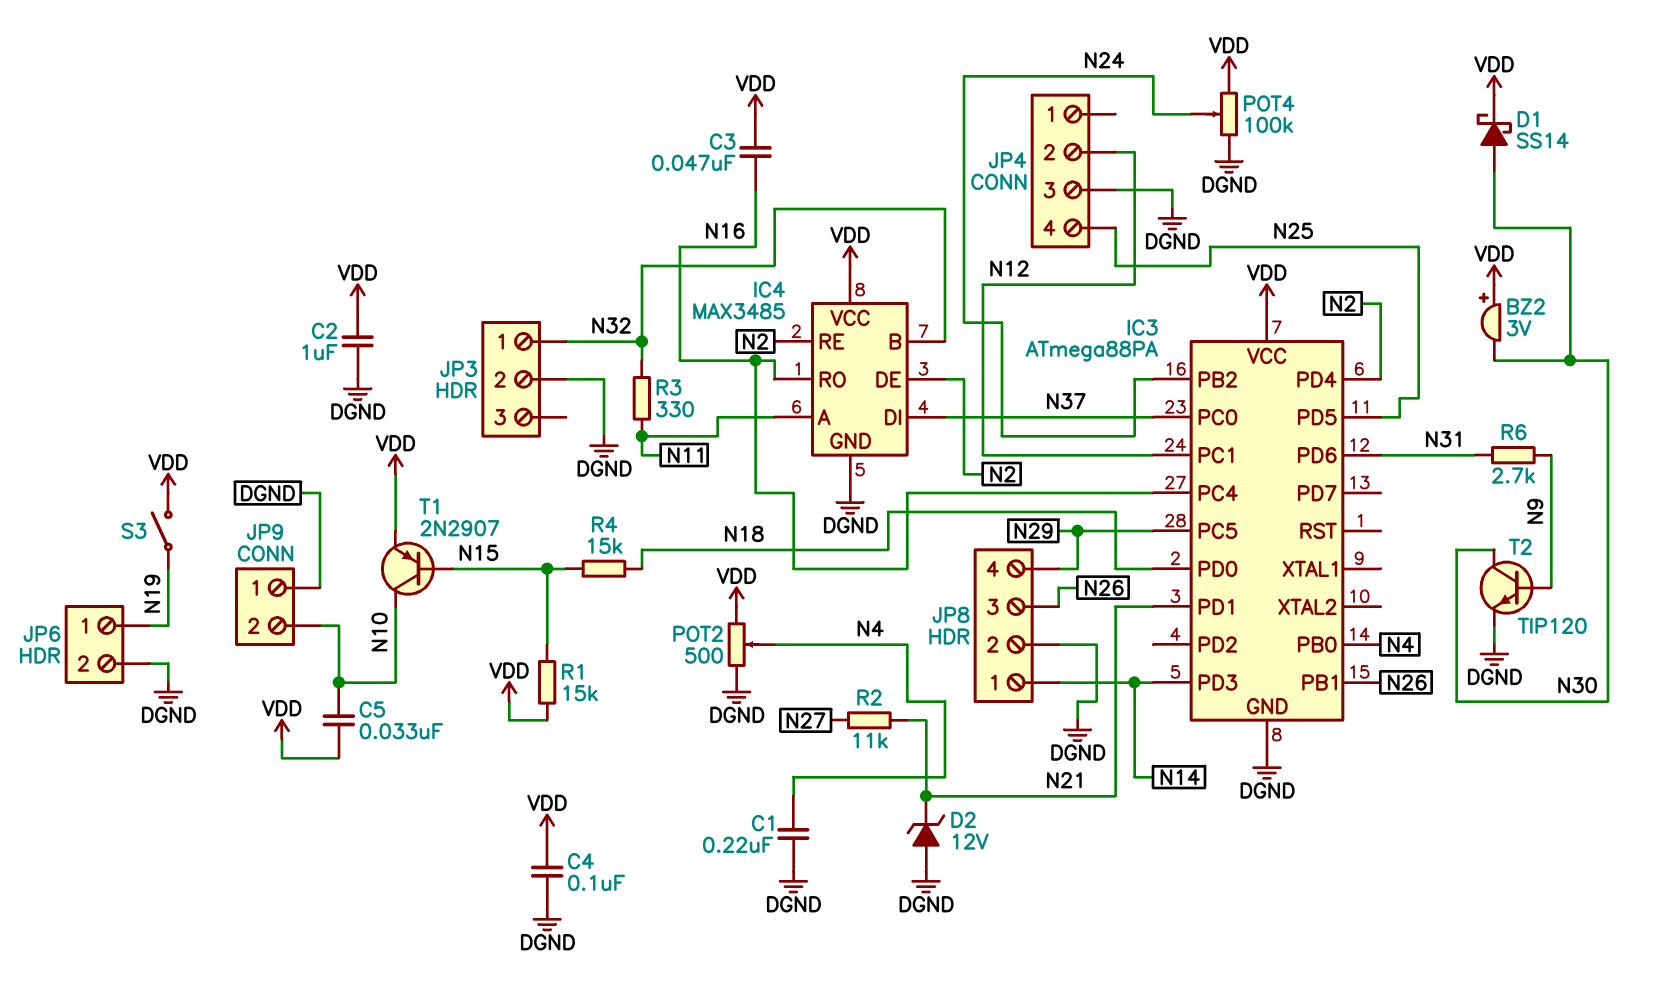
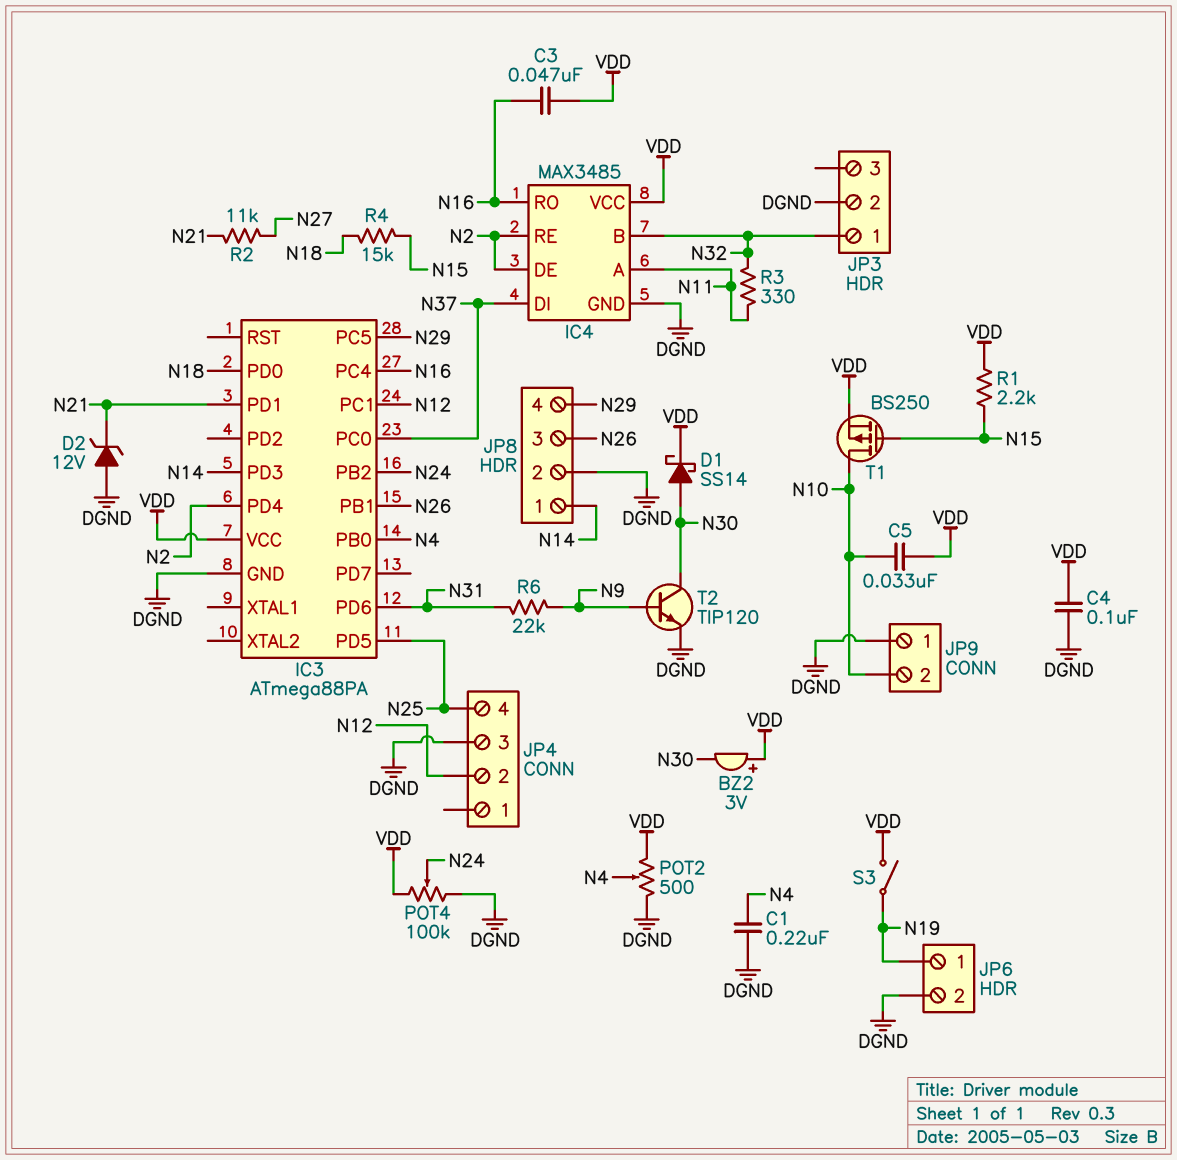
C2: 1uF (DGND, VDD) -> none
R1: 15k (N15, VDD) -> 2.2k (N15, VDD)
R6: 2.7k (N9, N31) -> 22k (N9, N31)
T1: PNP 2N2907 (B N15, C N10, E VDD) -> PMOS BS250 (G N15, D N10, S VDD)

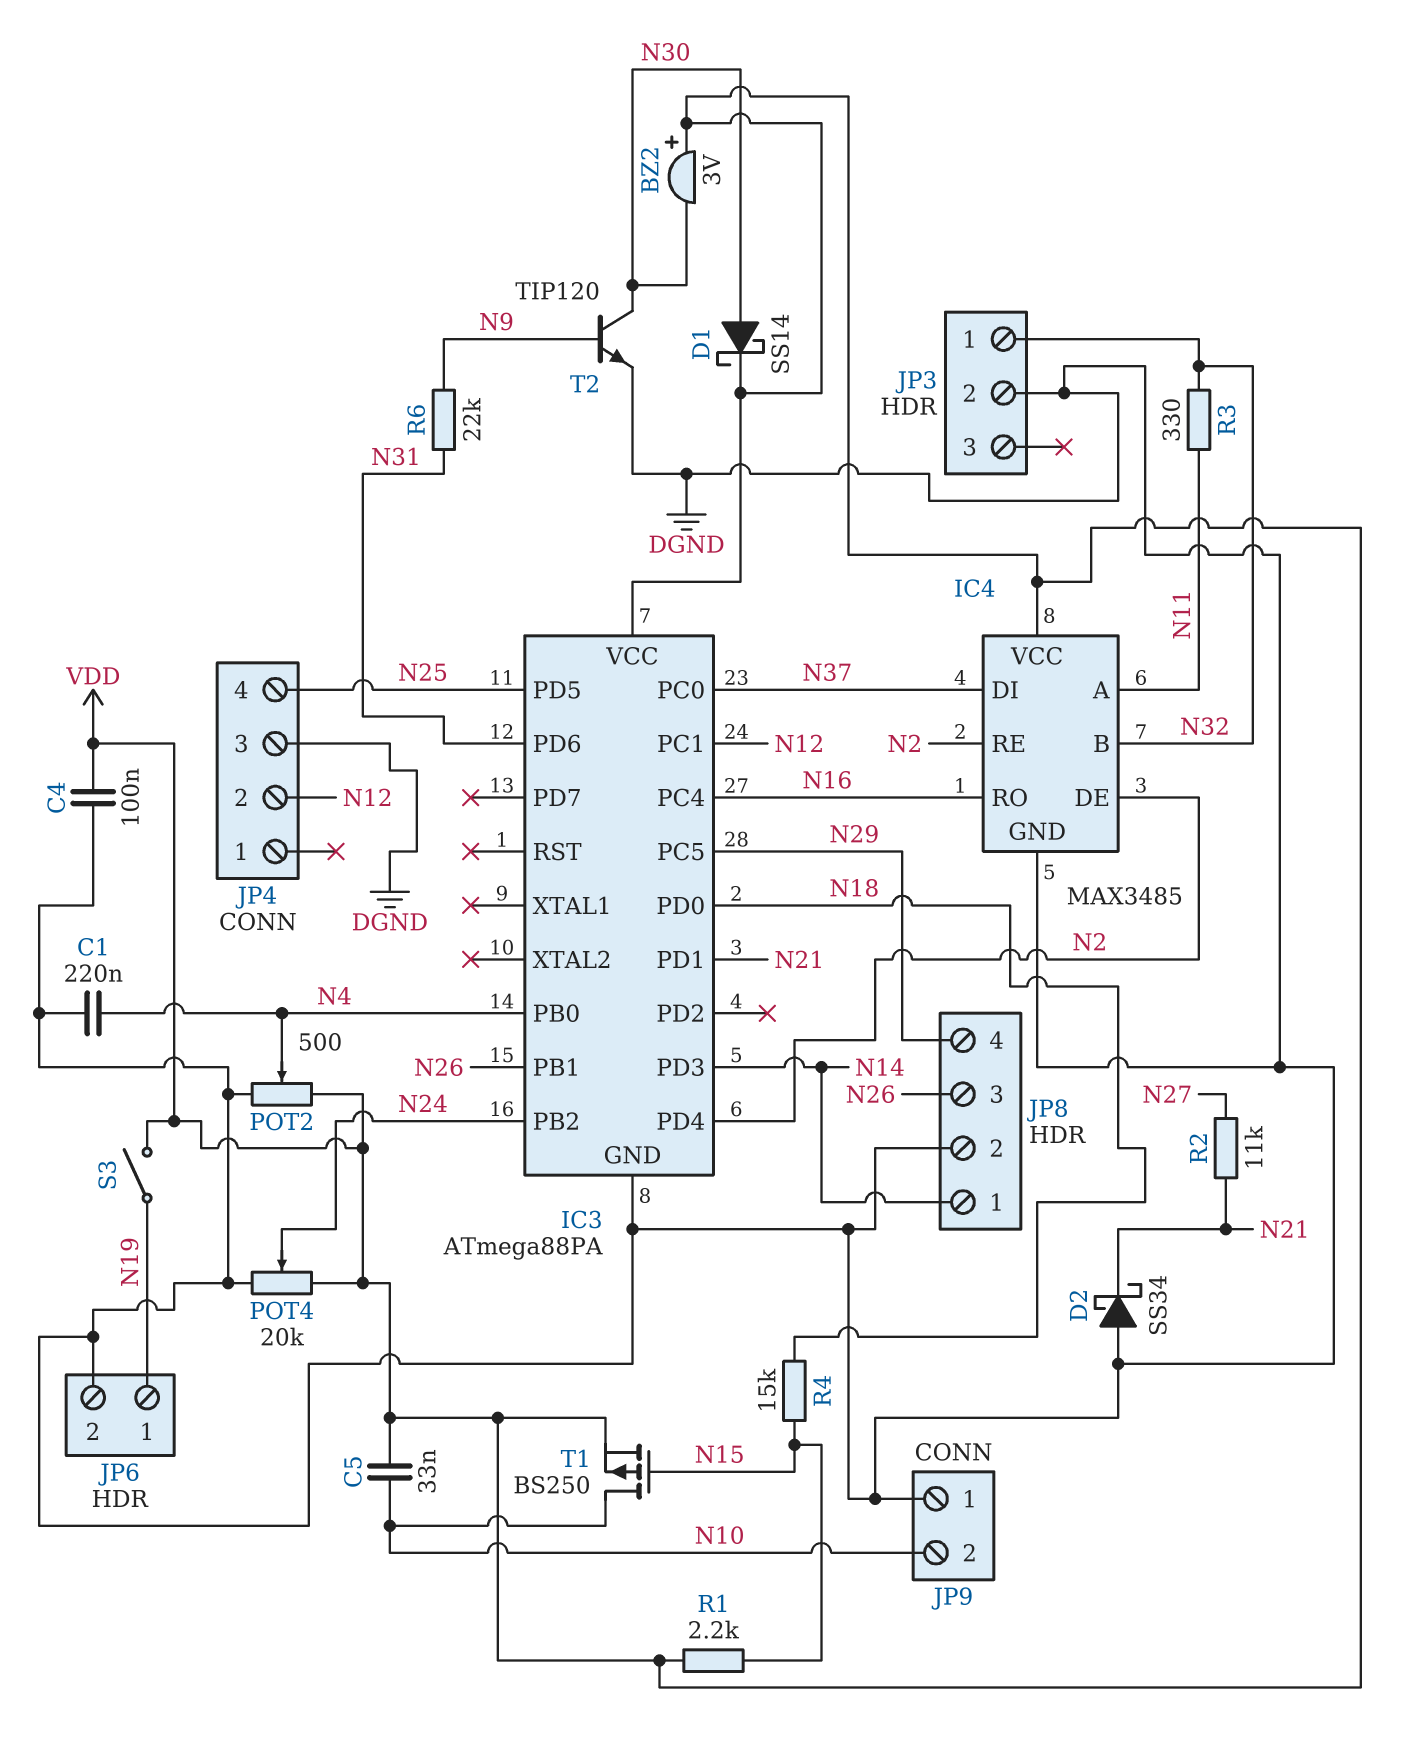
C3: 47nF (N16, VDD) -> none
D2: zener 12V (A DGND, K N21) -> schottky SS34 (A DGND, K N21)
POT4: 100k (DGND, VDD, wiper N24) -> 20k (DGND, VDD, wiper N24)

